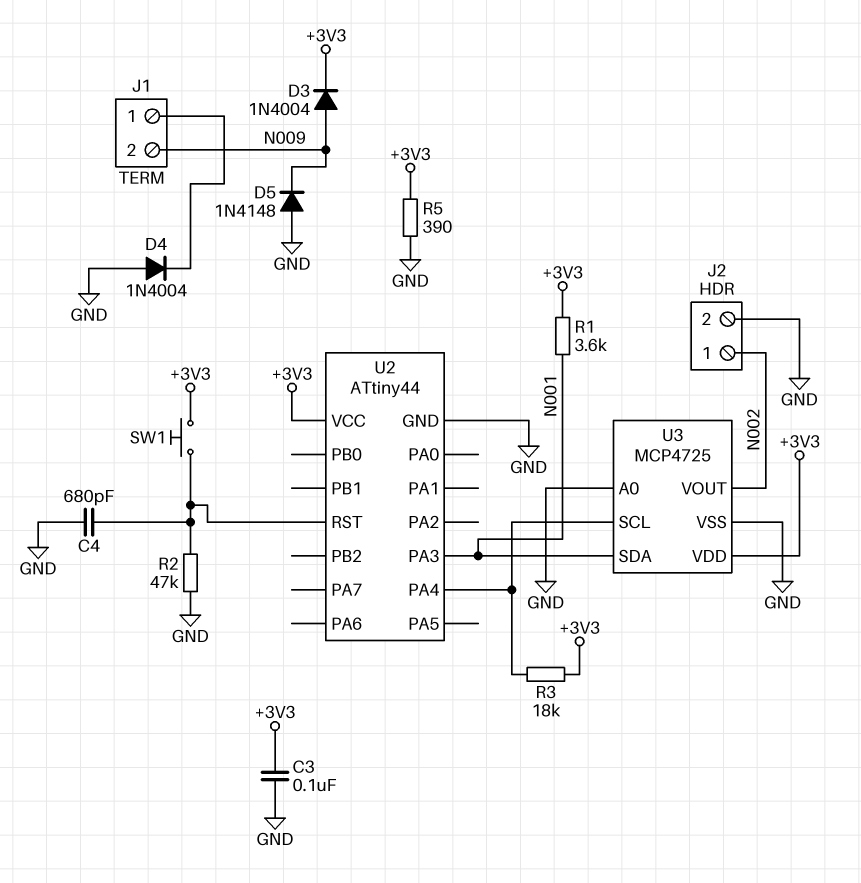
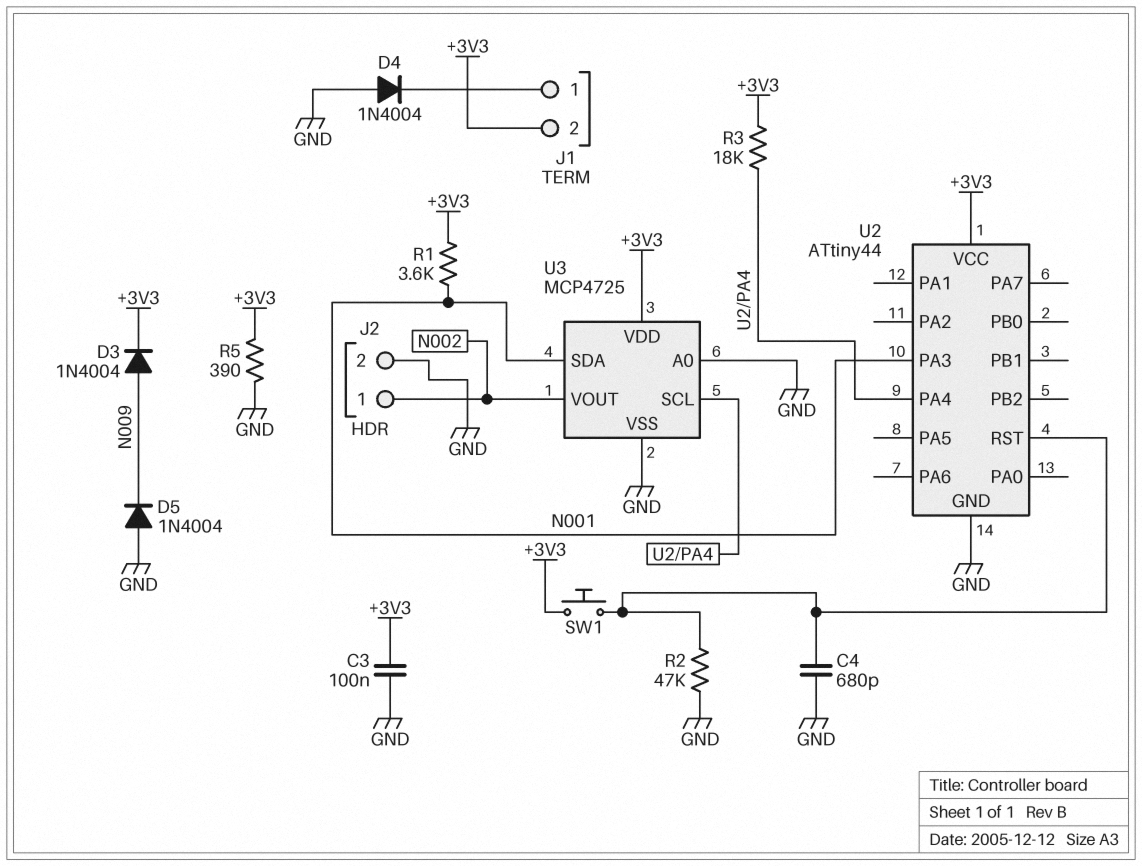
D5: diode 1N4148 (A GND, K N009) -> diode 1N4004 (A GND, K N009)
J1 pin 2: N009 -> +3V3

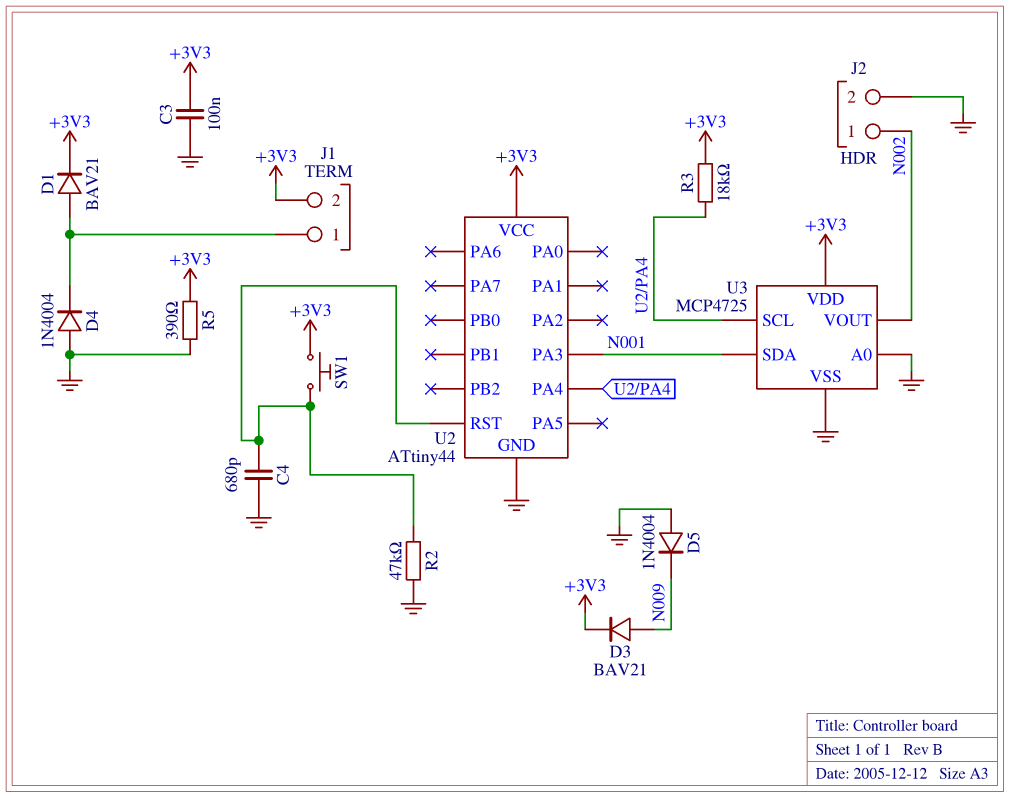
D1: none -> diode BAV21 (A J1/1, K +3V3)
D3: diode 1N4004 (A N009, K +3V3) -> diode BAV21 (A N009, K +3V3)
R1: 3.6k (+3V3, N001) -> none

